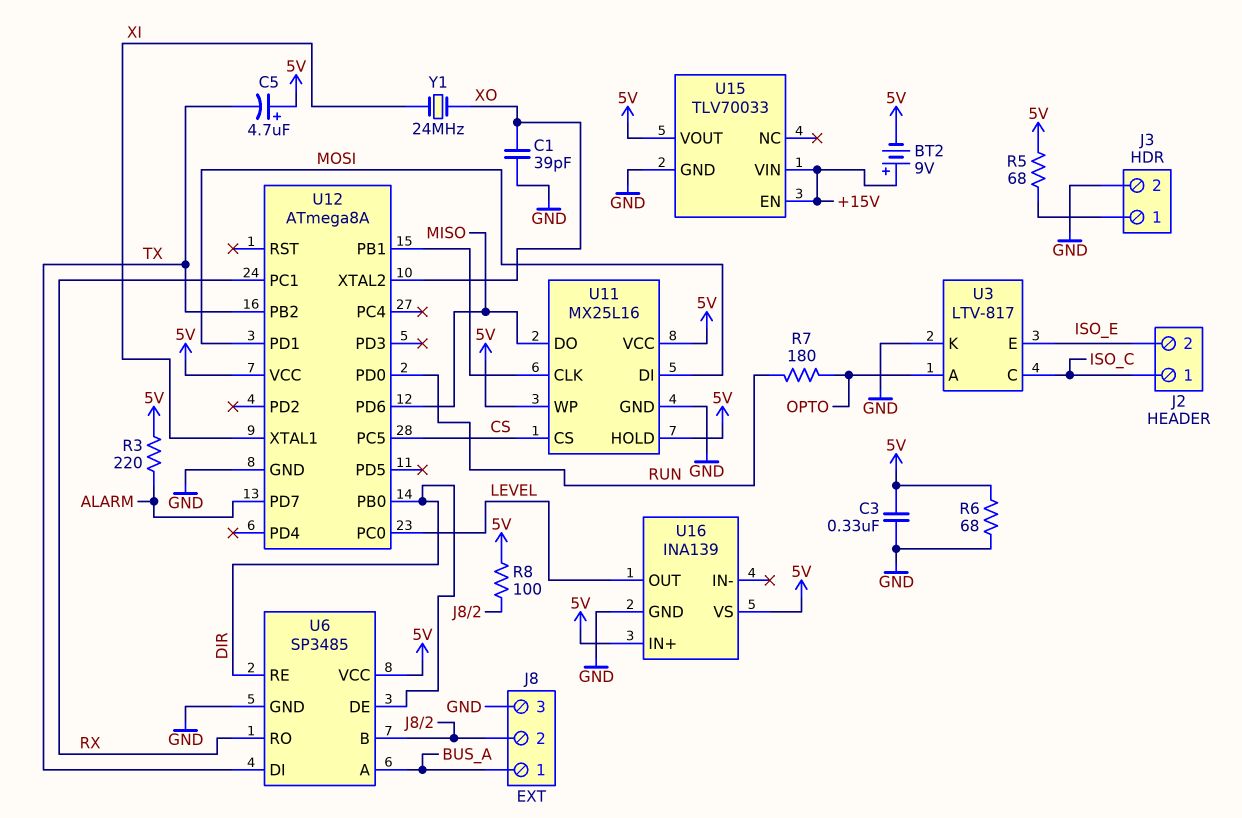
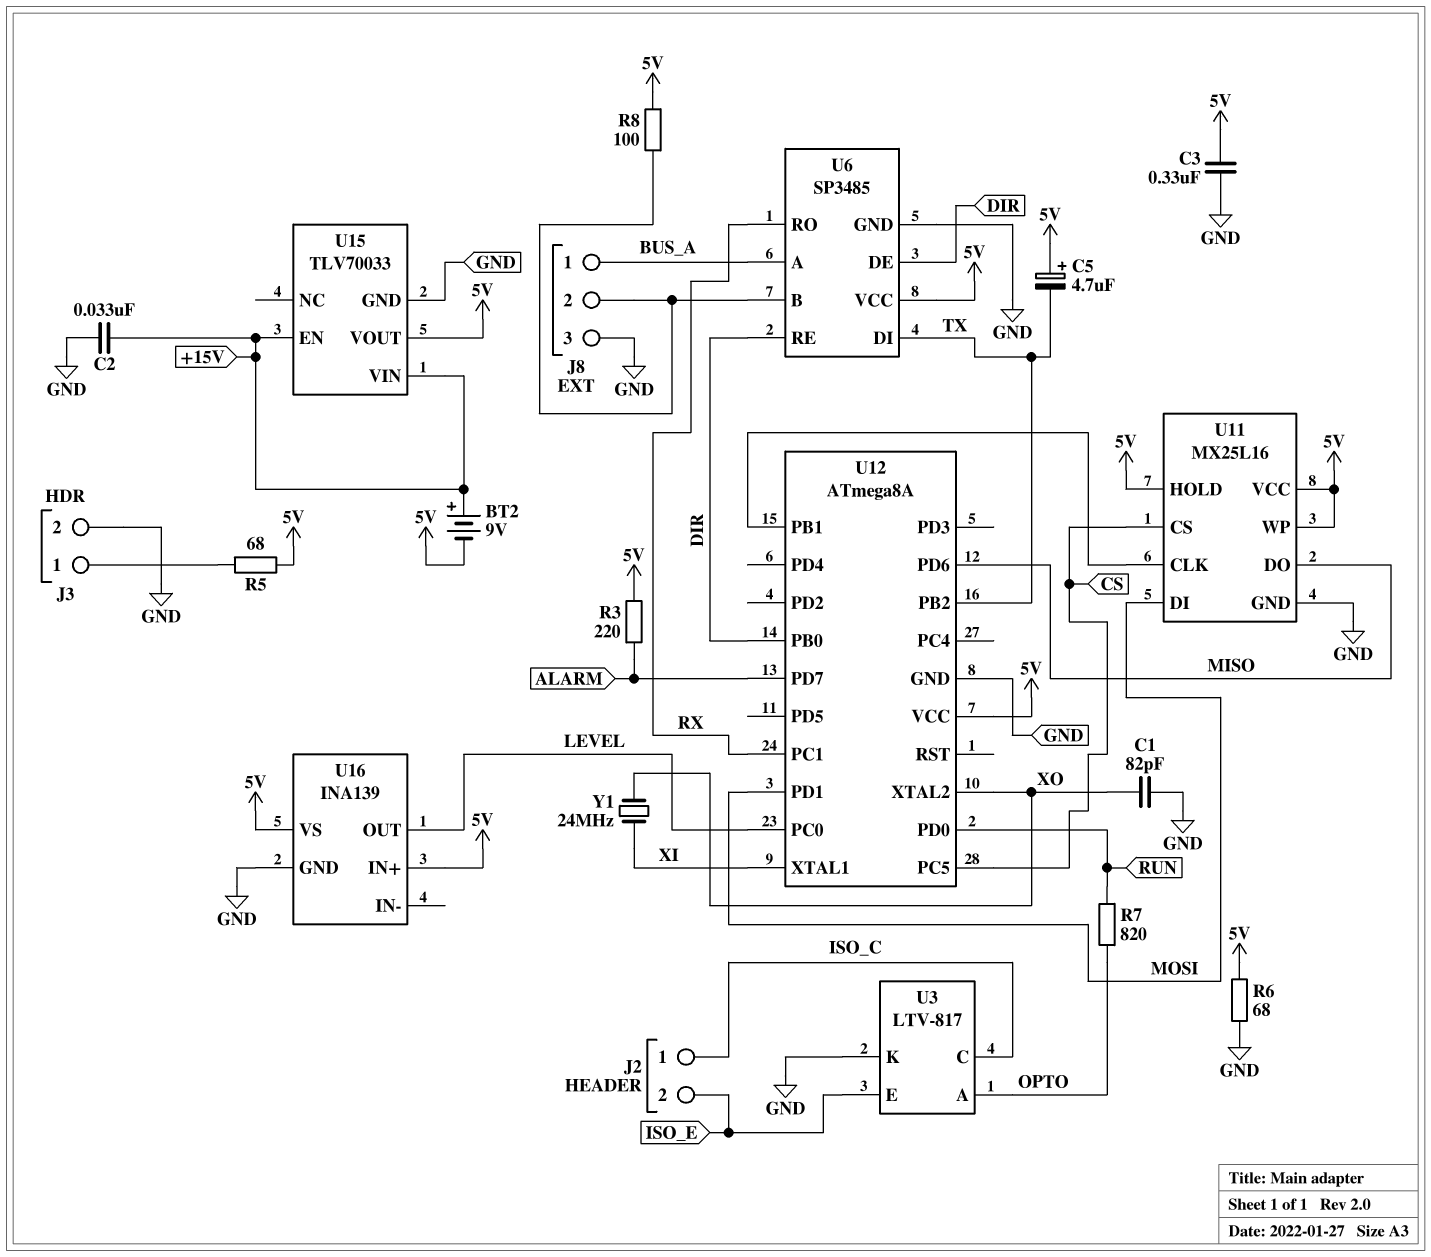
C1: 39pF (GND, XO) -> 82pF (GND, XO)
C2: none -> 33nF (+15V, GND)
R7: 180 (OPTO, RUN) -> 820 (OPTO, RUN)

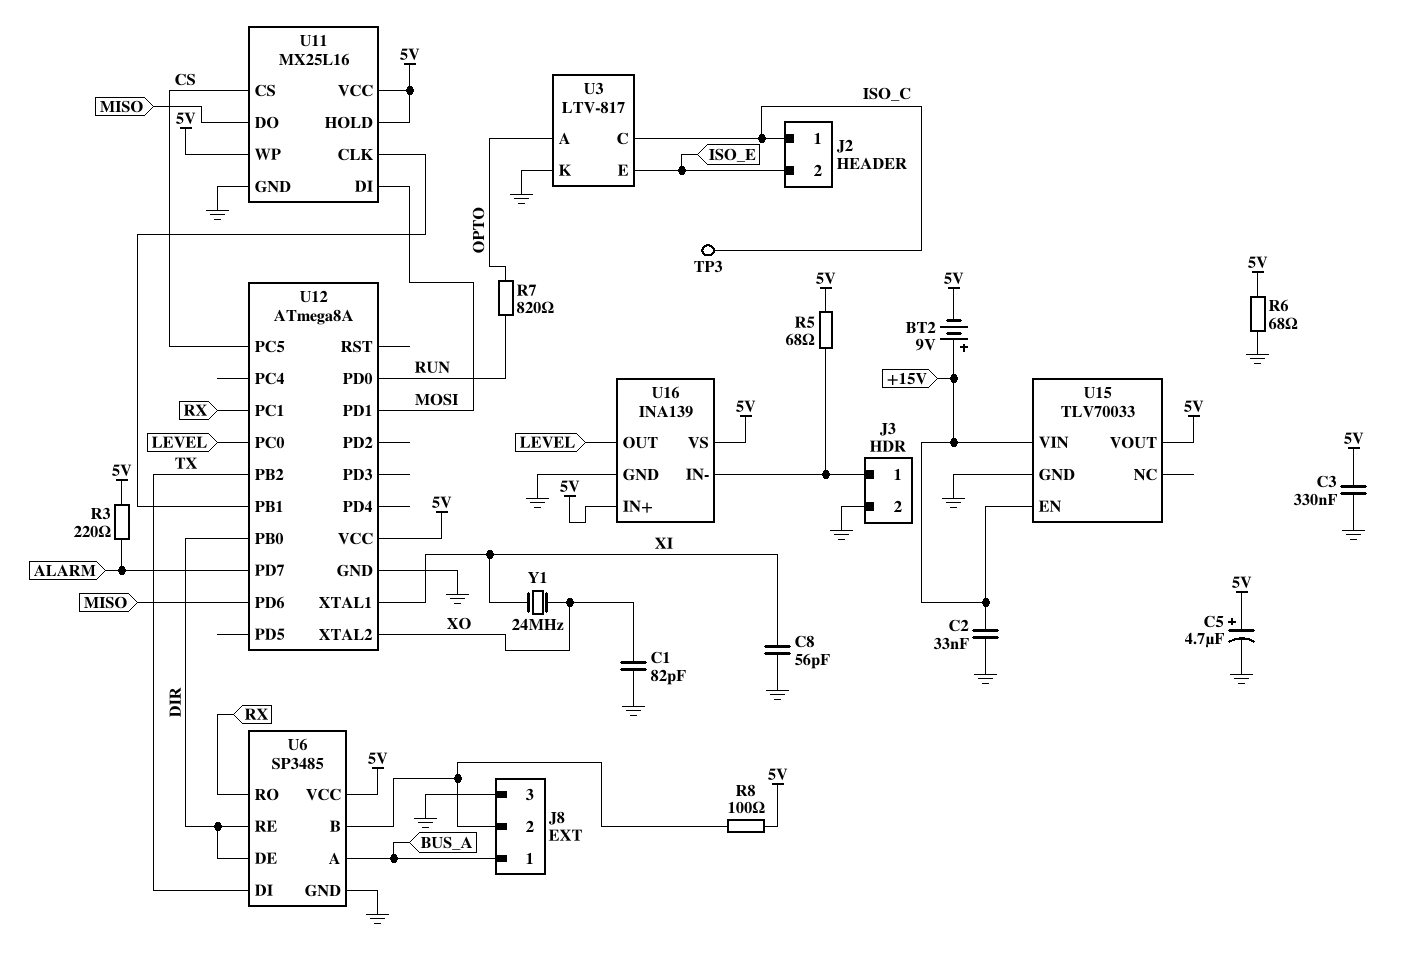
C5: 4.7uF (plus 5V, minus TX) -> 4.7uF (plus 5V, minus GND)
C8: none -> 56pF (GND, XI)
TP3: none -> test point (ISO_C)
U16 pin IN-: none -> J3/1

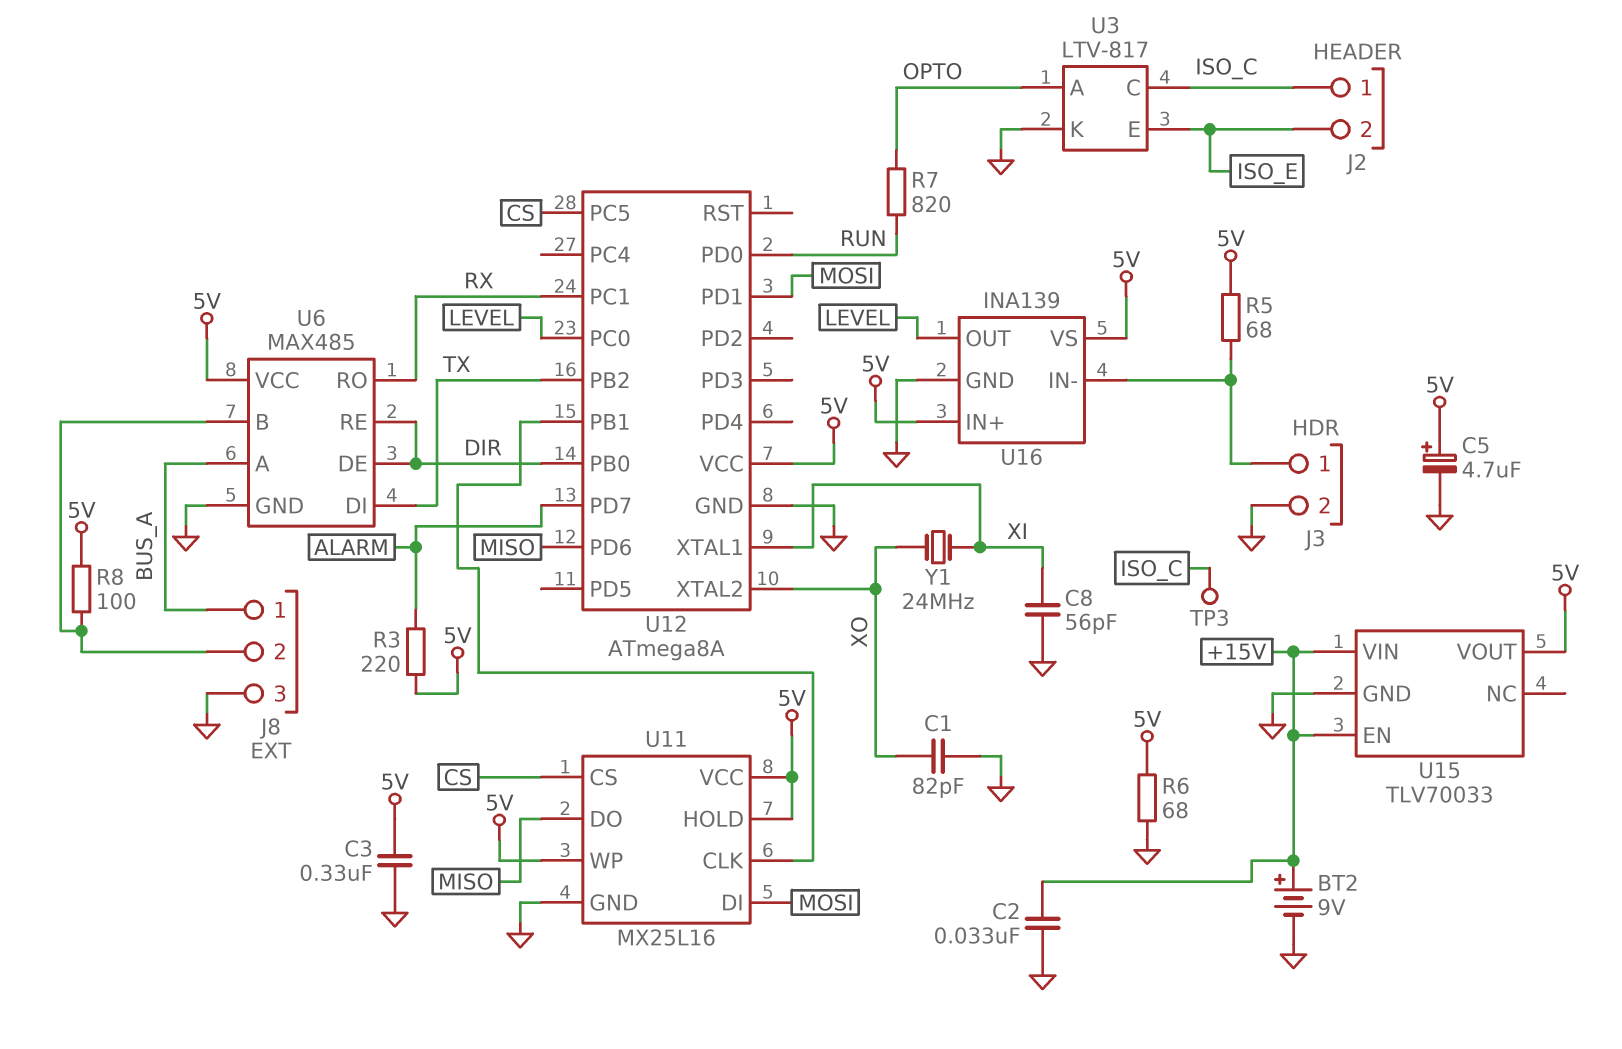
BT2: 9V (plus +15V, minus 5V) -> 9V (plus +15V, minus GND)
U6: SP3485 -> MAX485

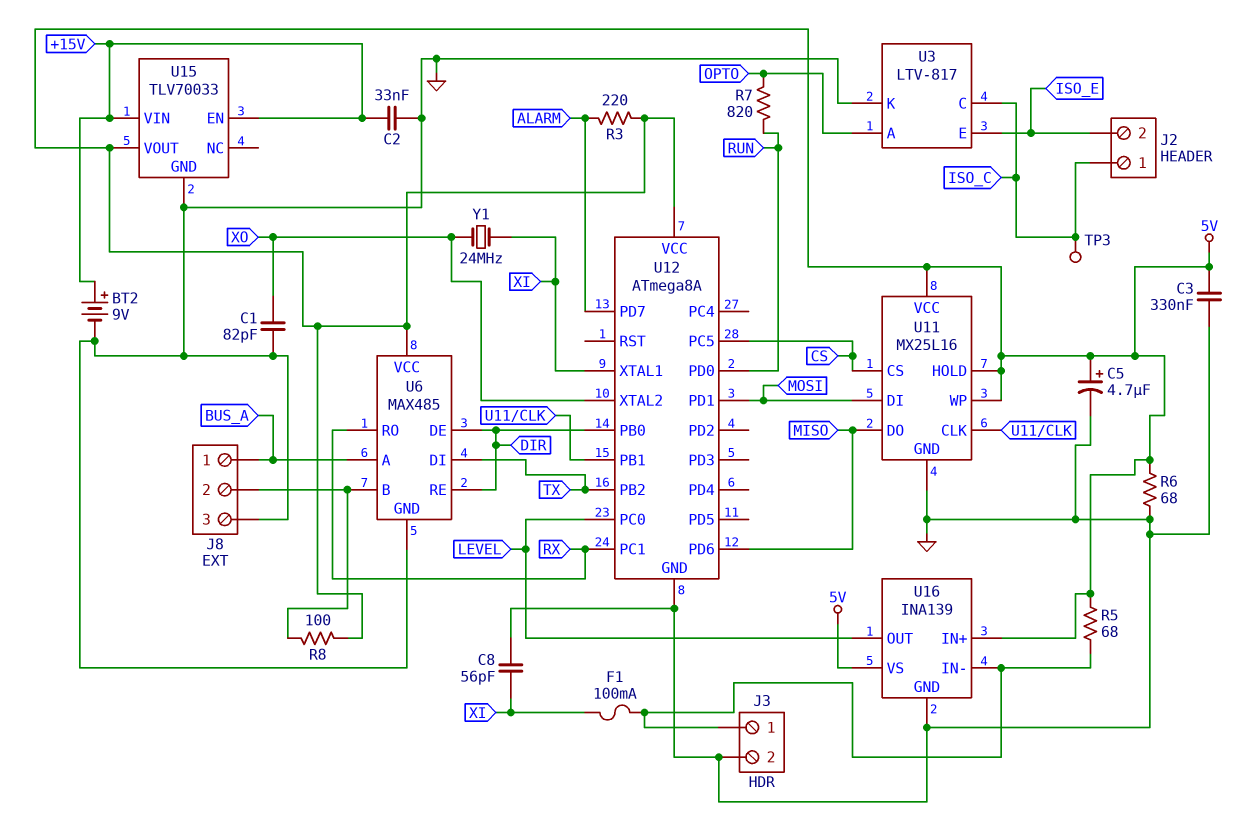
F1: none -> 100mA (J3/1, XI)

